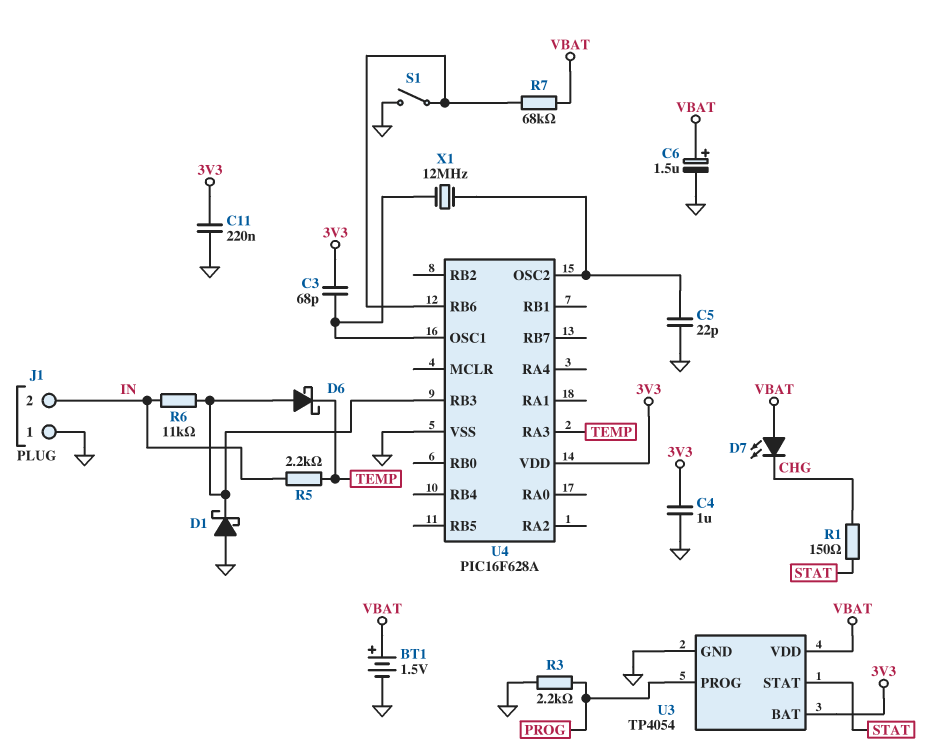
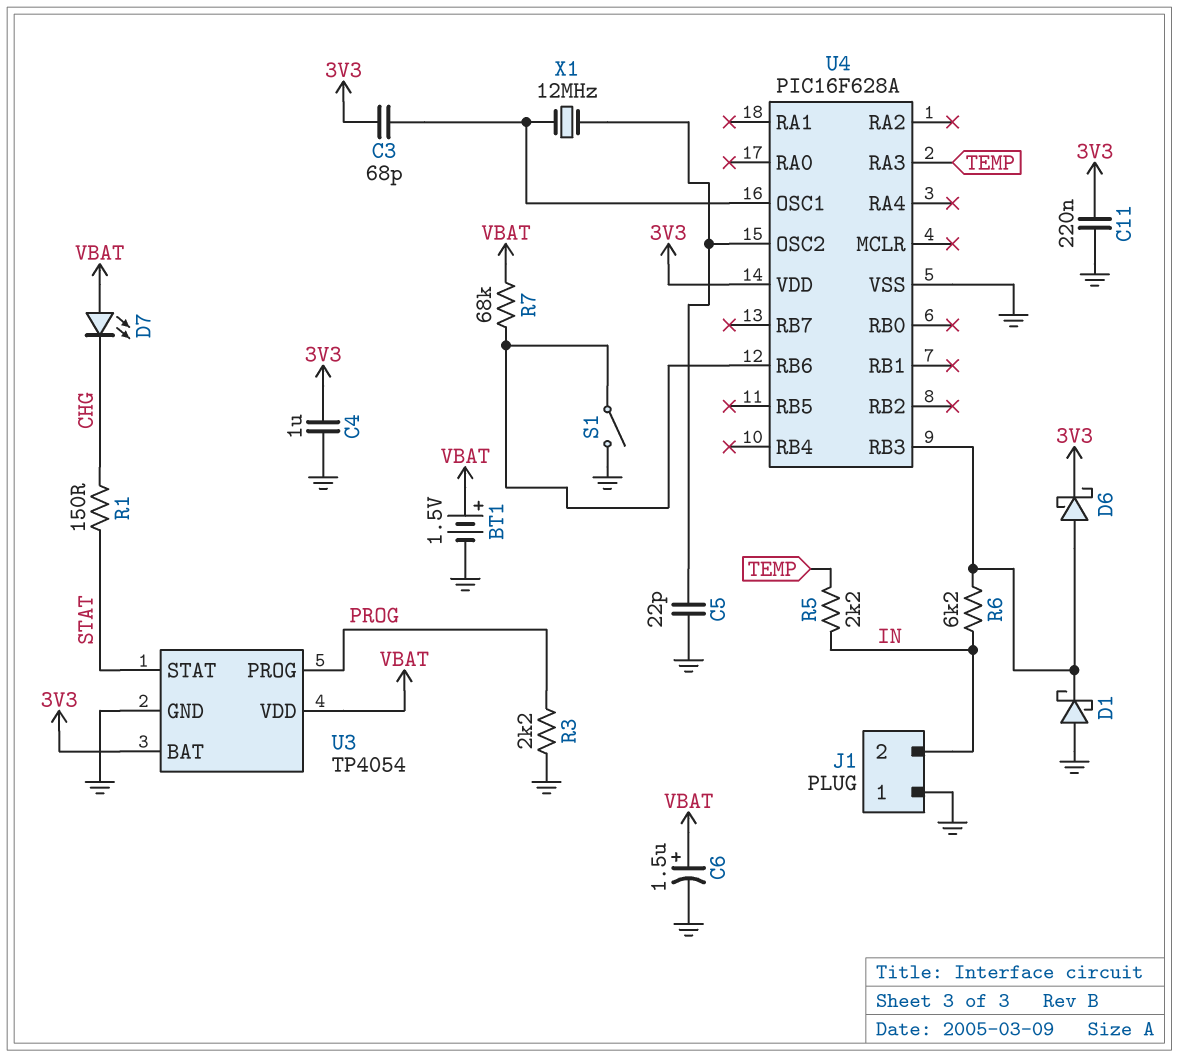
D6: schottky (A U4/RB3, K TEMP) -> schottky (A U4/RB3, K 3V3)
R6: 11k (IN, U4/RB3) -> 6.2k (IN, U4/RB3)

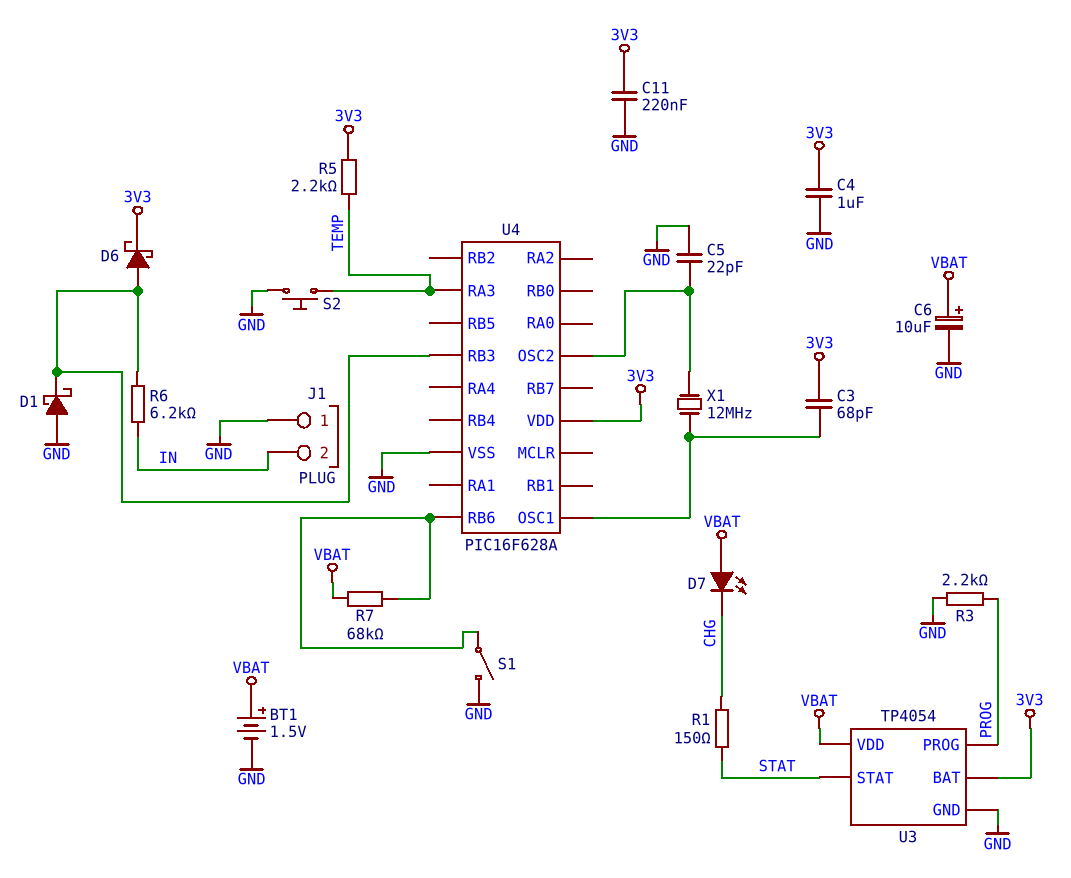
C6: 1.5uF (plus VBAT, minus GND) -> 10uF (plus VBAT, minus GND)
R5: 2.2k (IN, TEMP) -> 2.2k (3V3, TEMP)
S2: none -> button (GND, TEMP)

